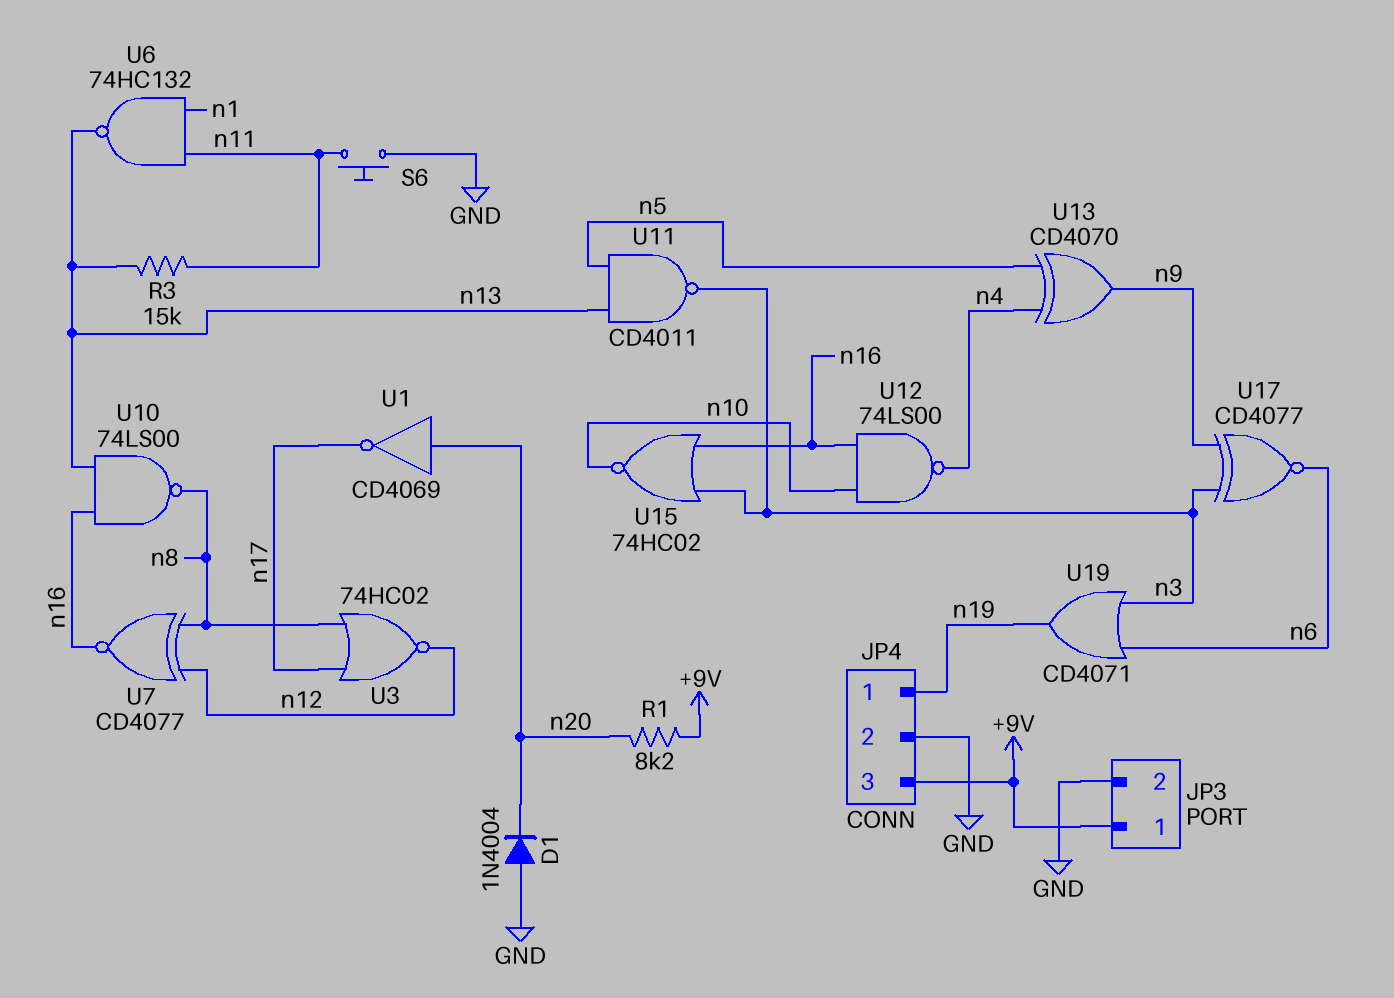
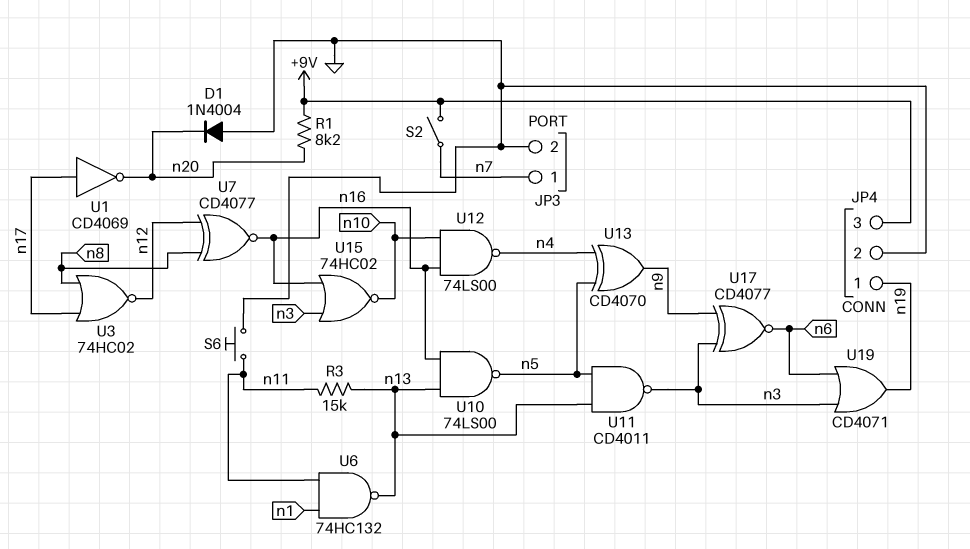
JP3 pin 1: +9V -> n7
S2: none -> switch (+9V, n7)
U1: NOT CD4069 (in n20, out n17) -> NOT CD4069 (in n17, out n20)
U10: NAND 74LS00 (in n13, in n16, out n8) -> NAND 74LS00 (in n13, in n16, out n5)

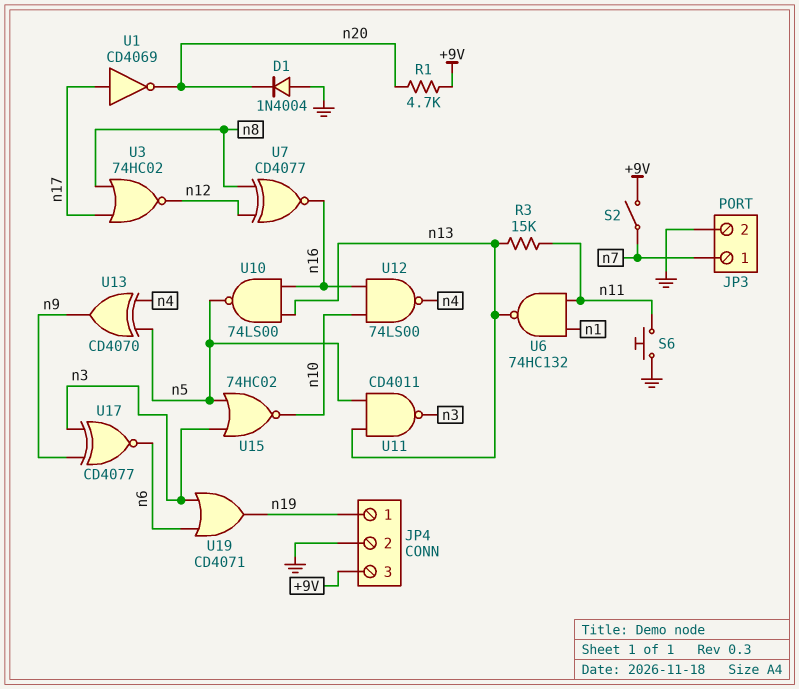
R1: 8.2k (+9V, n20) -> 4.7k (+9V, n20)
U15: NOR 74HC02 (in n3, in n16, out n10) -> NOR 74HC02 (in n3, in n5, out n10)

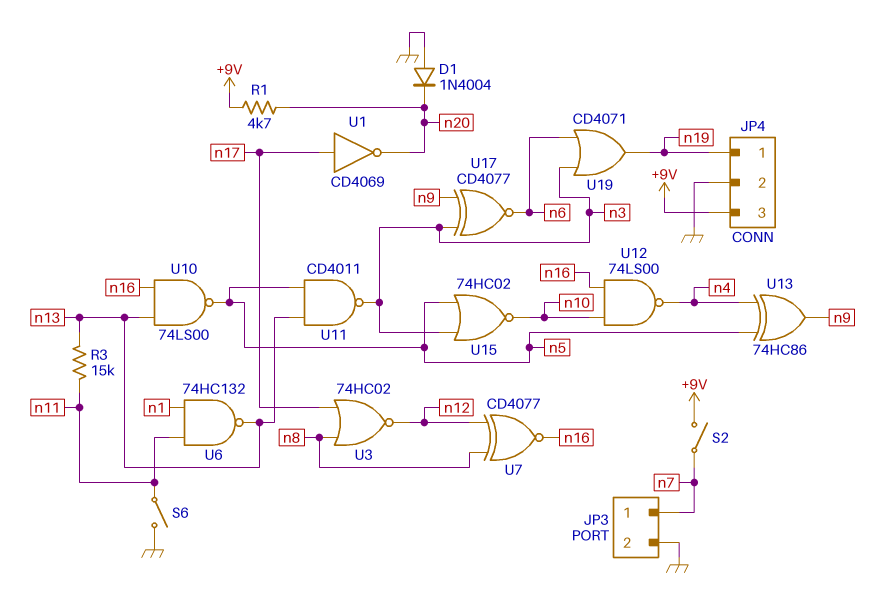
S6: button (GND, n11) -> switch (GND, n11)
U13: XOR CD4070 (in n4, in n5, out n9) -> XOR 74HC86 (in n4, in n5, out n9)

